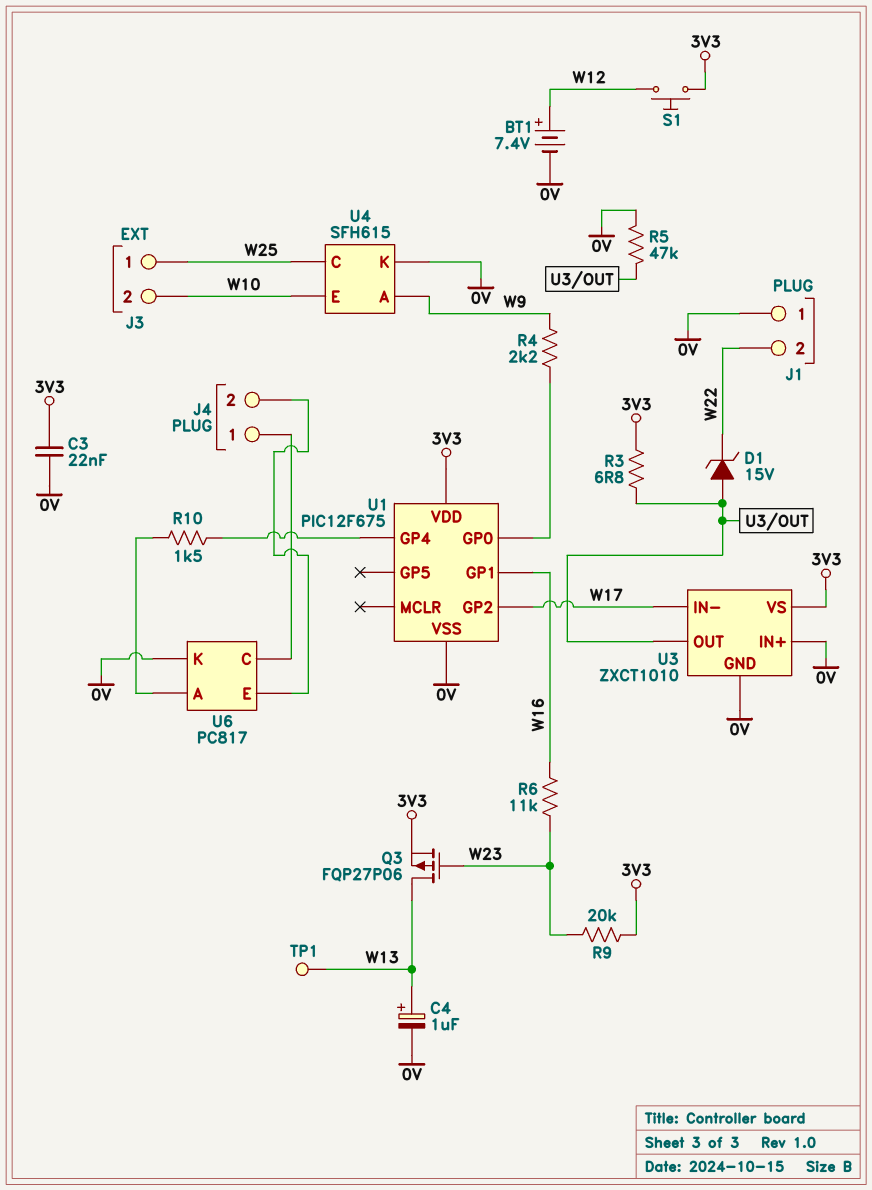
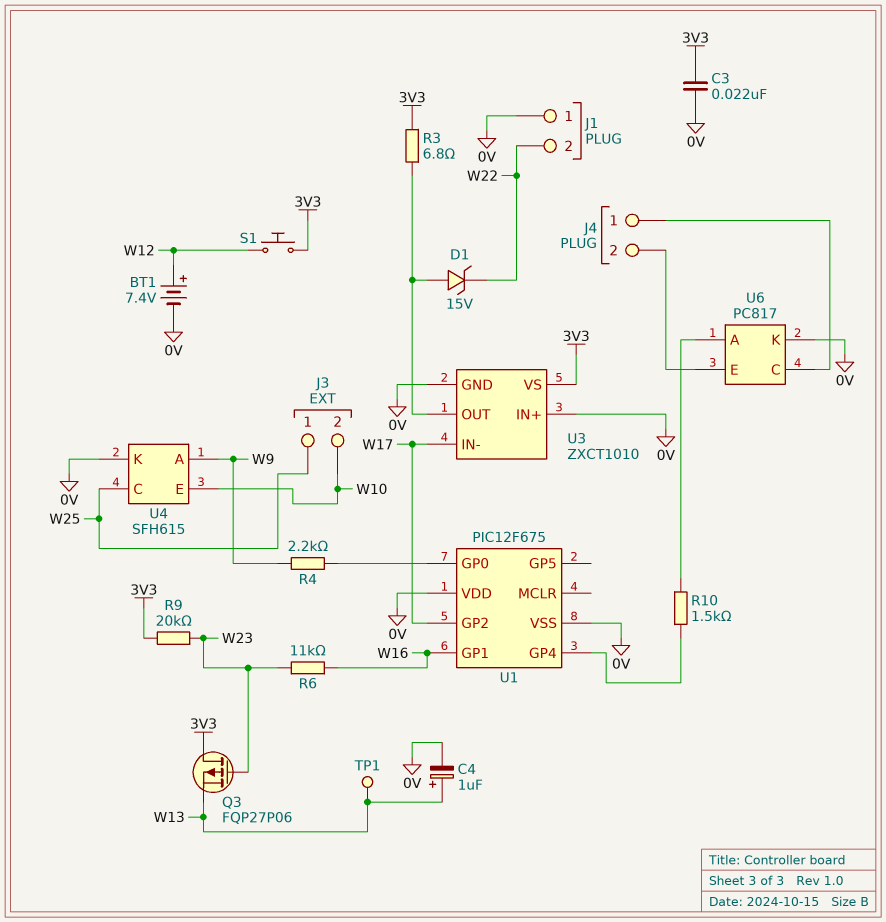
Q3: PMOS FQP27P06 (G W23, D W13, S 3V3) -> PMOS FQP27P06 (G W23, D 3V3, S W13)
R5: 47k (0V, U3/OUT) -> none
U1 pin VDD: 3V3 -> 0V

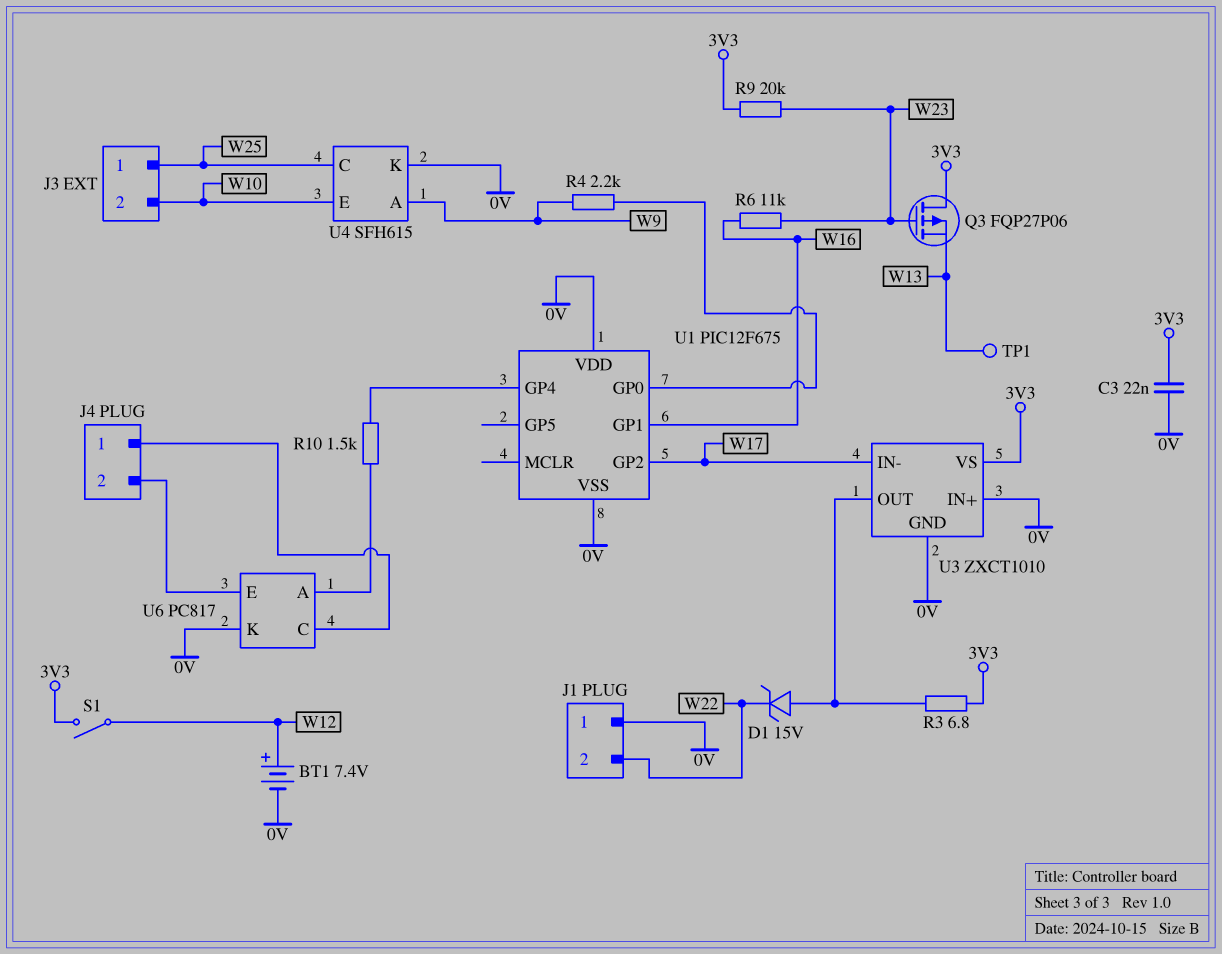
C4: 1uF (plus W13, minus 0V) -> none
S1: button (3V3, W12) -> switch (3V3, W12)

